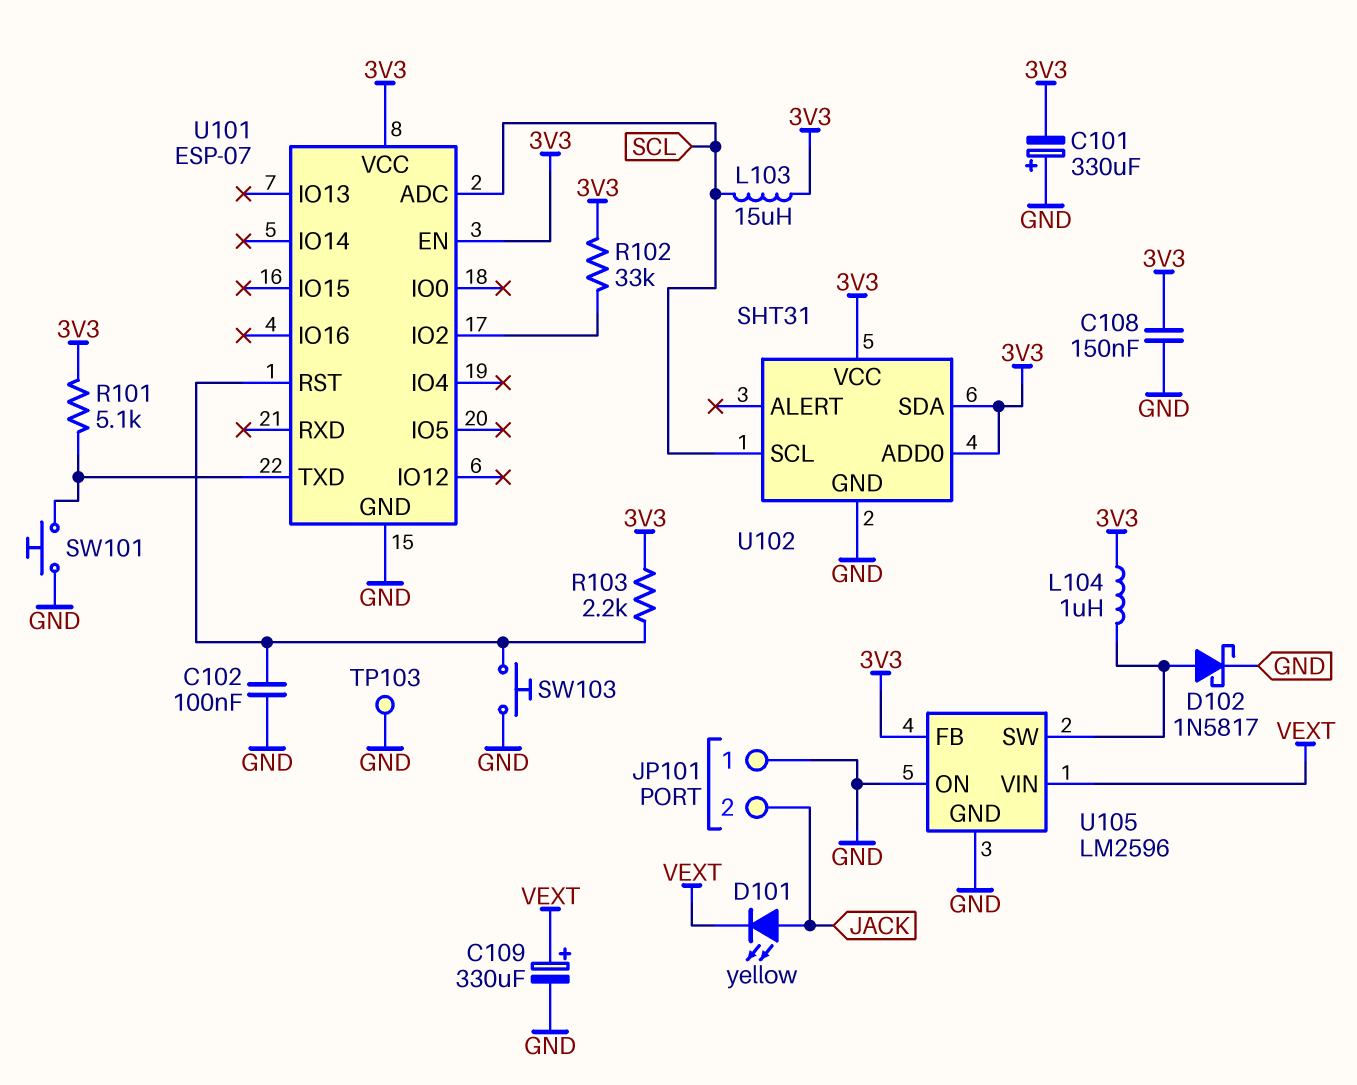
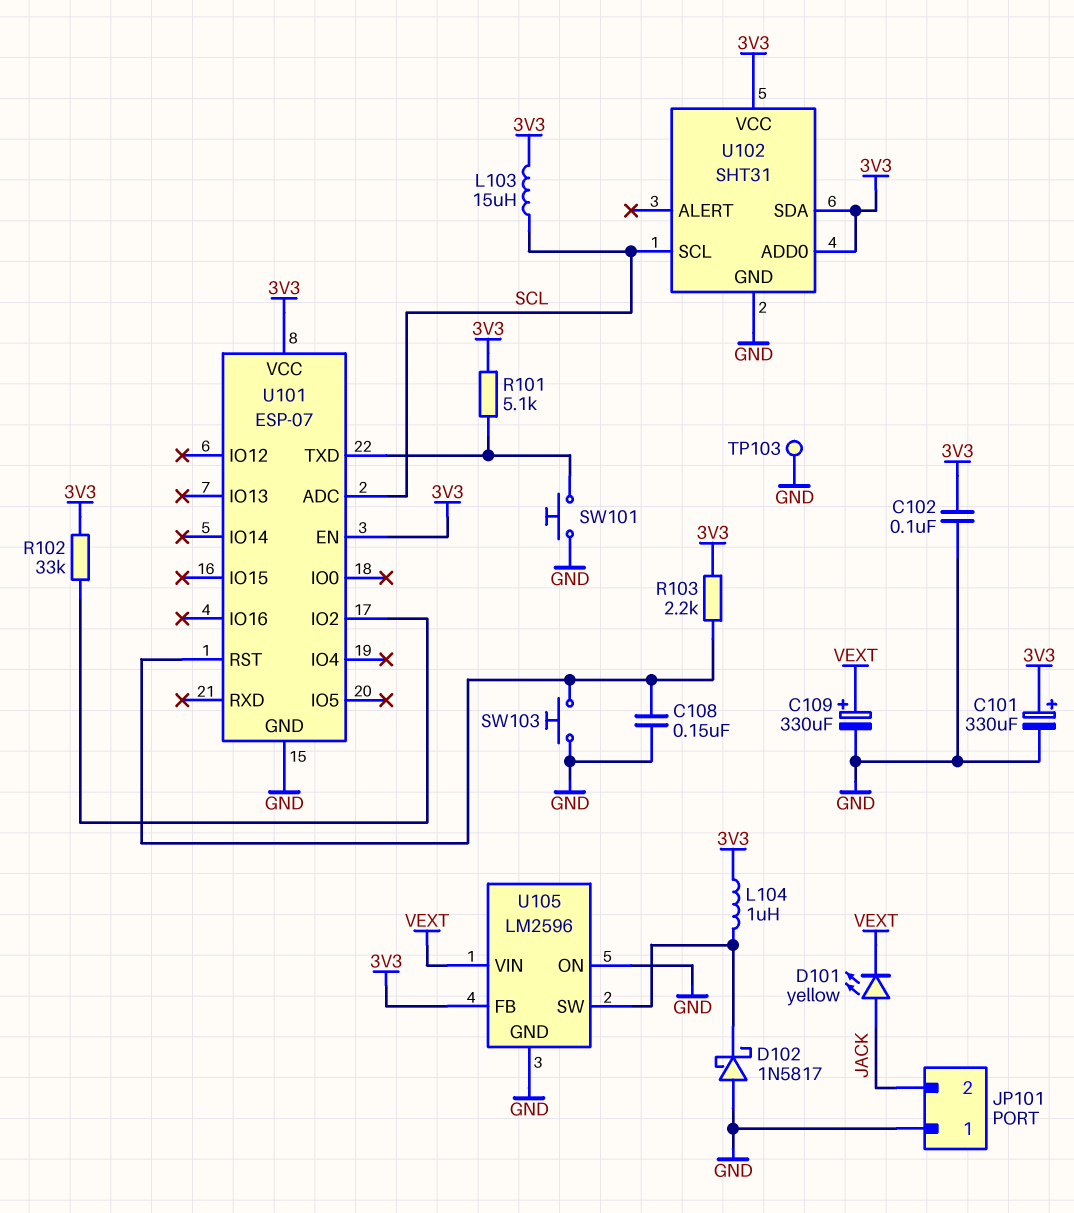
C101: 330uF (plus GND, minus 3V3) -> 330uF (plus 3V3, minus GND)
C102: 100nF (GND, U101/RST) -> 100nF (3V3, GND)
C108: 150nF (3V3, GND) -> 150nF (GND, U101/RST)
D102: schottky 1N5817 (A U105/SW, K GND) -> schottky 1N5817 (A GND, K U105/SW)

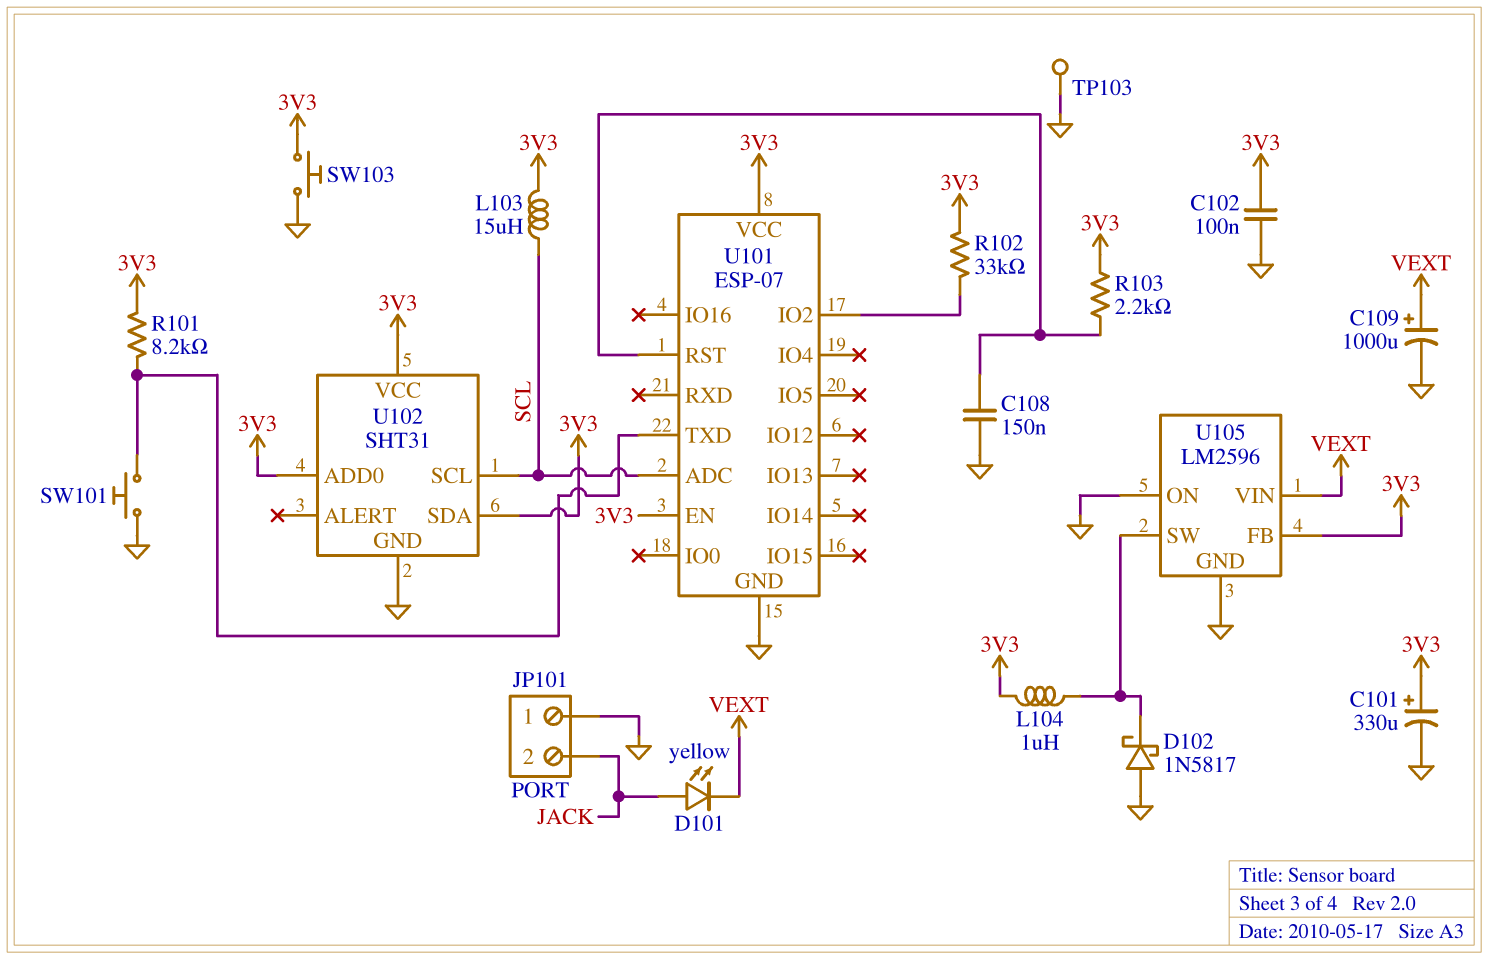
C109: 330uF (plus VEXT, minus GND) -> 1000uF (plus VEXT, minus GND)
R101: 5.1k (3V3, U101/TXD) -> 8.2k (3V3, U101/TXD)
SW103: button (GND, U101/RST) -> button (3V3, GND)

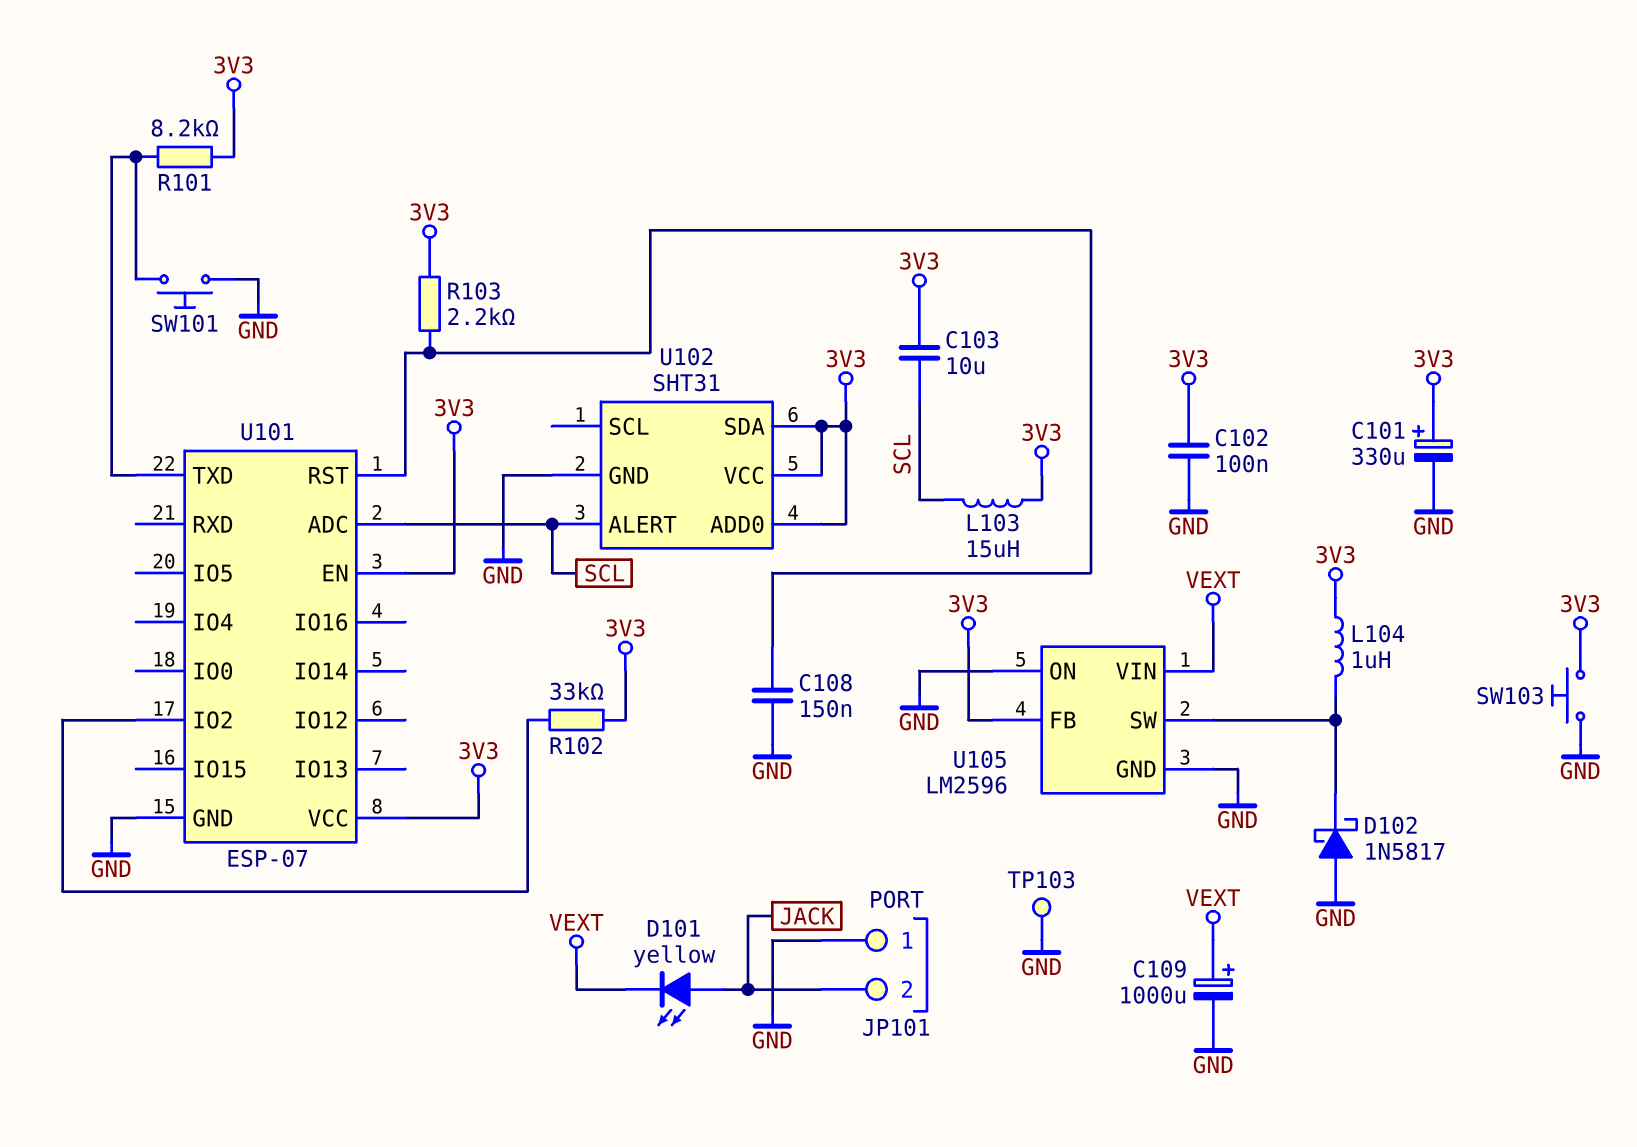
C103: none -> 10uF (3V3, SCL)
U102 pin ALERT: none -> SCL
U102 pin SCL: SCL -> none

